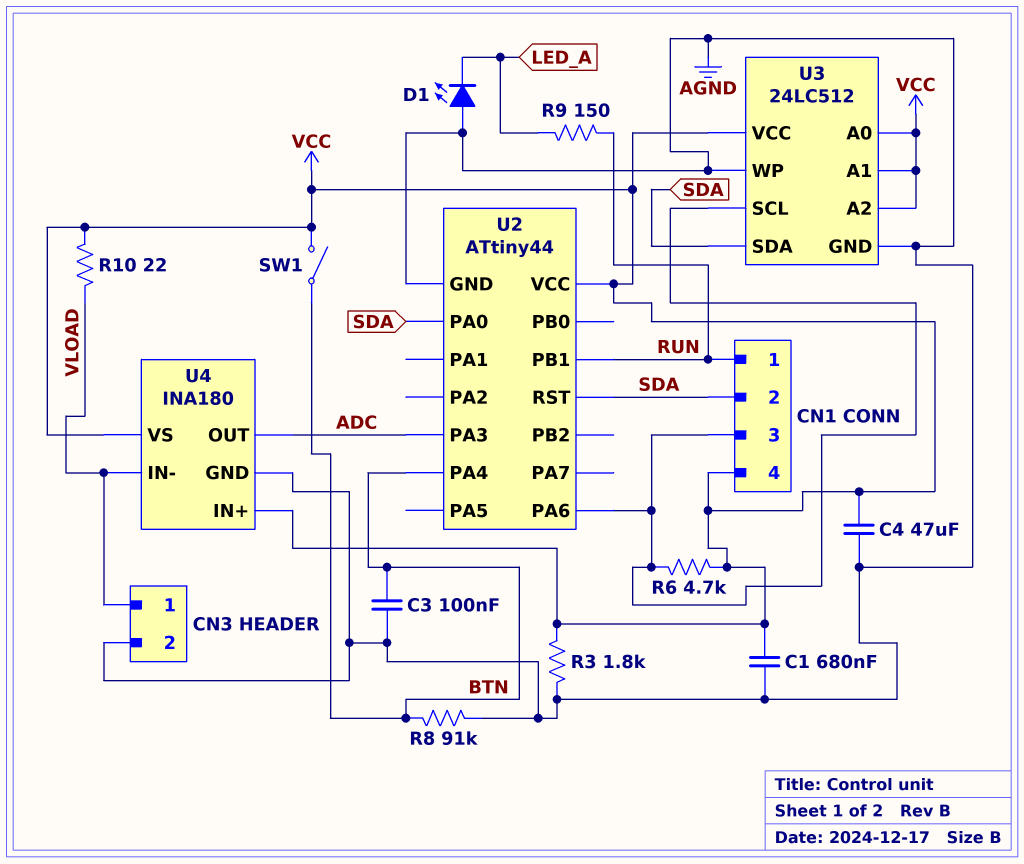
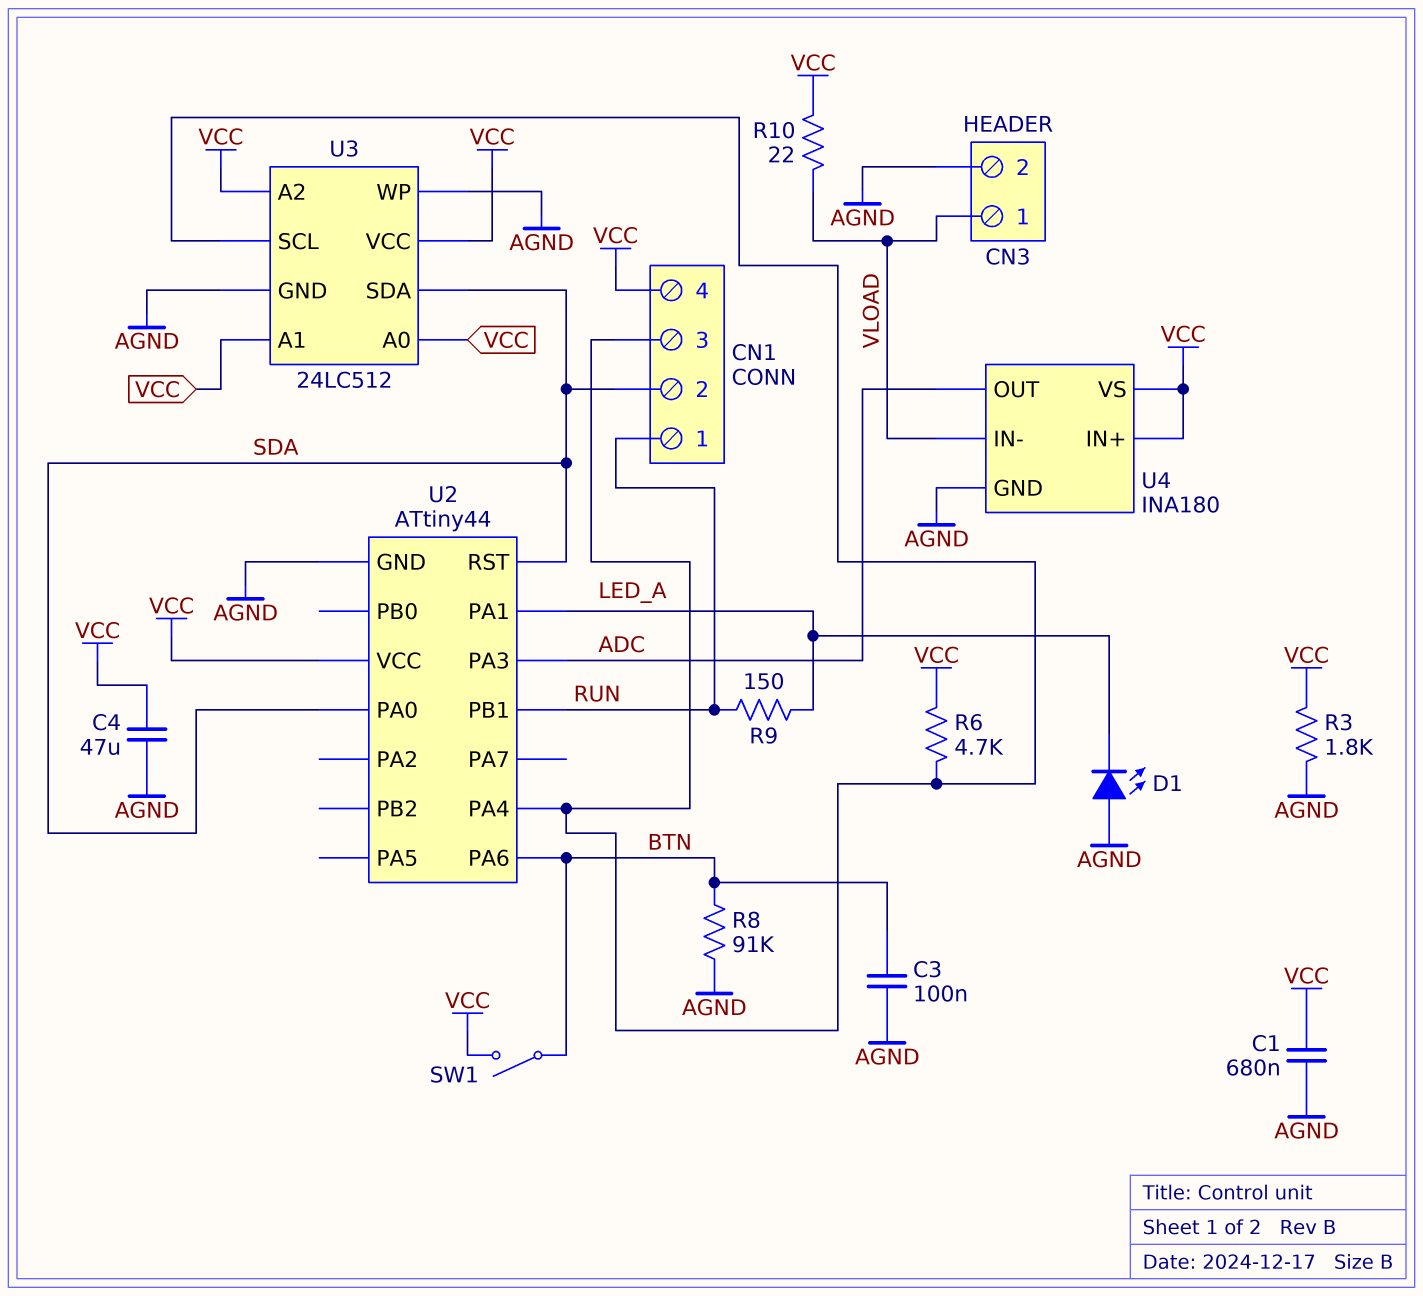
U2 pin PA1: none -> LED_A
U2 pin PA4: BTN -> CN1/3
U2 pin PA6: CN1/3 -> BTN

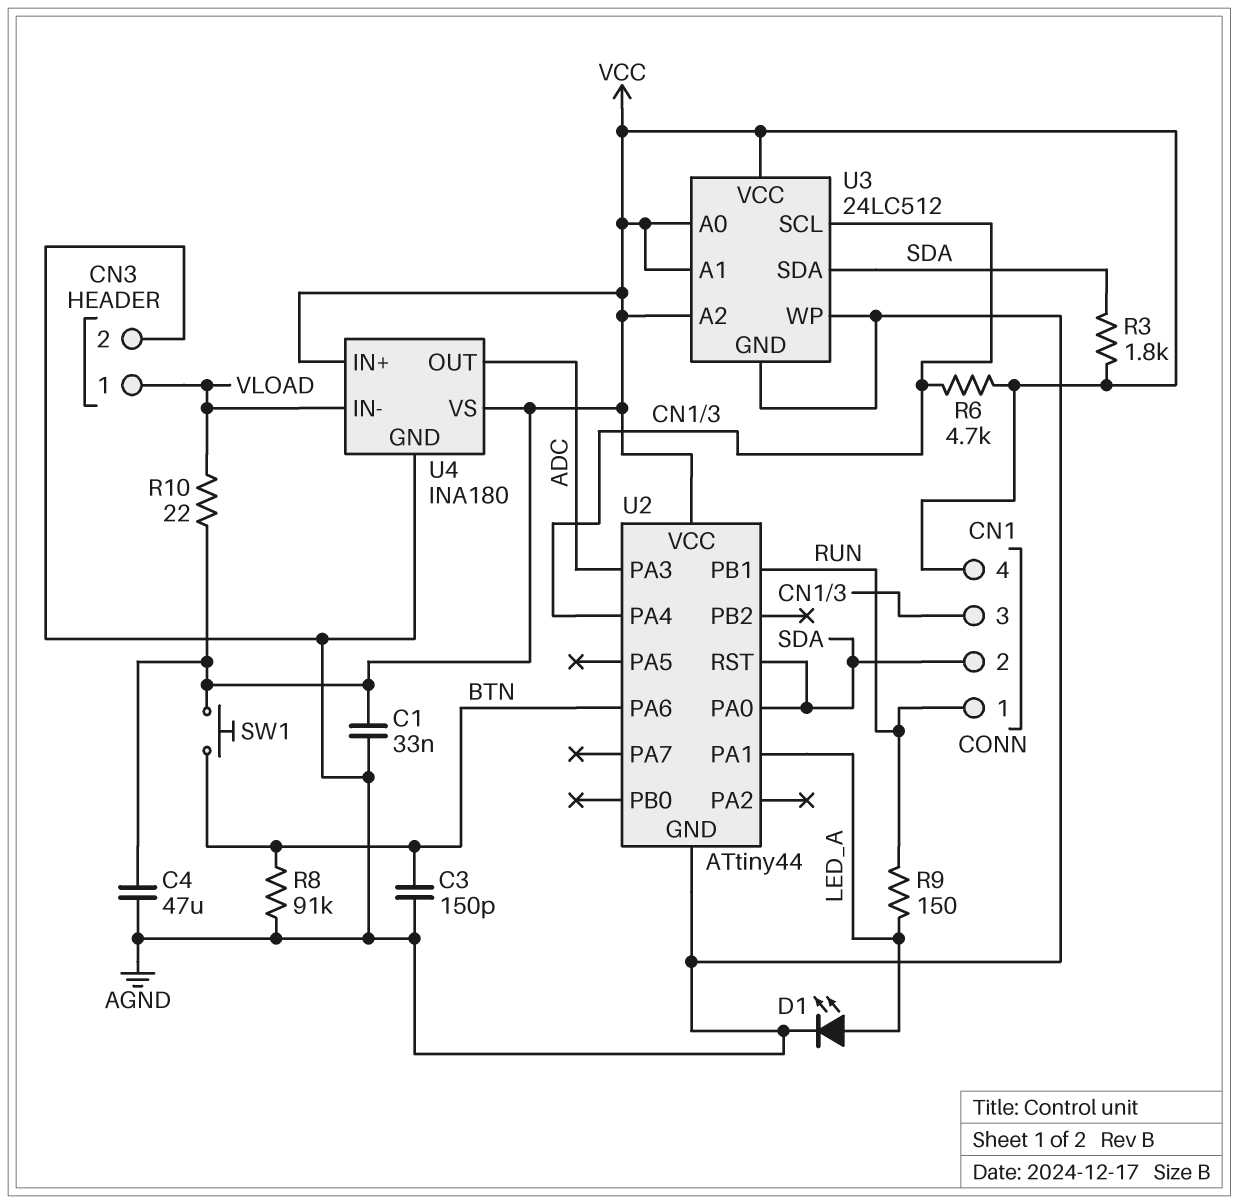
C1: 680nF (AGND, VCC) -> 33nF (AGND, VCC)
C3: 100nF (AGND, BTN) -> 150pF (AGND, BTN)
D1: LED (A AGND, K LED_A) -> LED (A LED_A, K AGND)
R3: 1.8k (AGND, VCC) -> 1.8k (SDA, VCC)
SW1: switch (BTN, VCC) -> button (BTN, VCC)

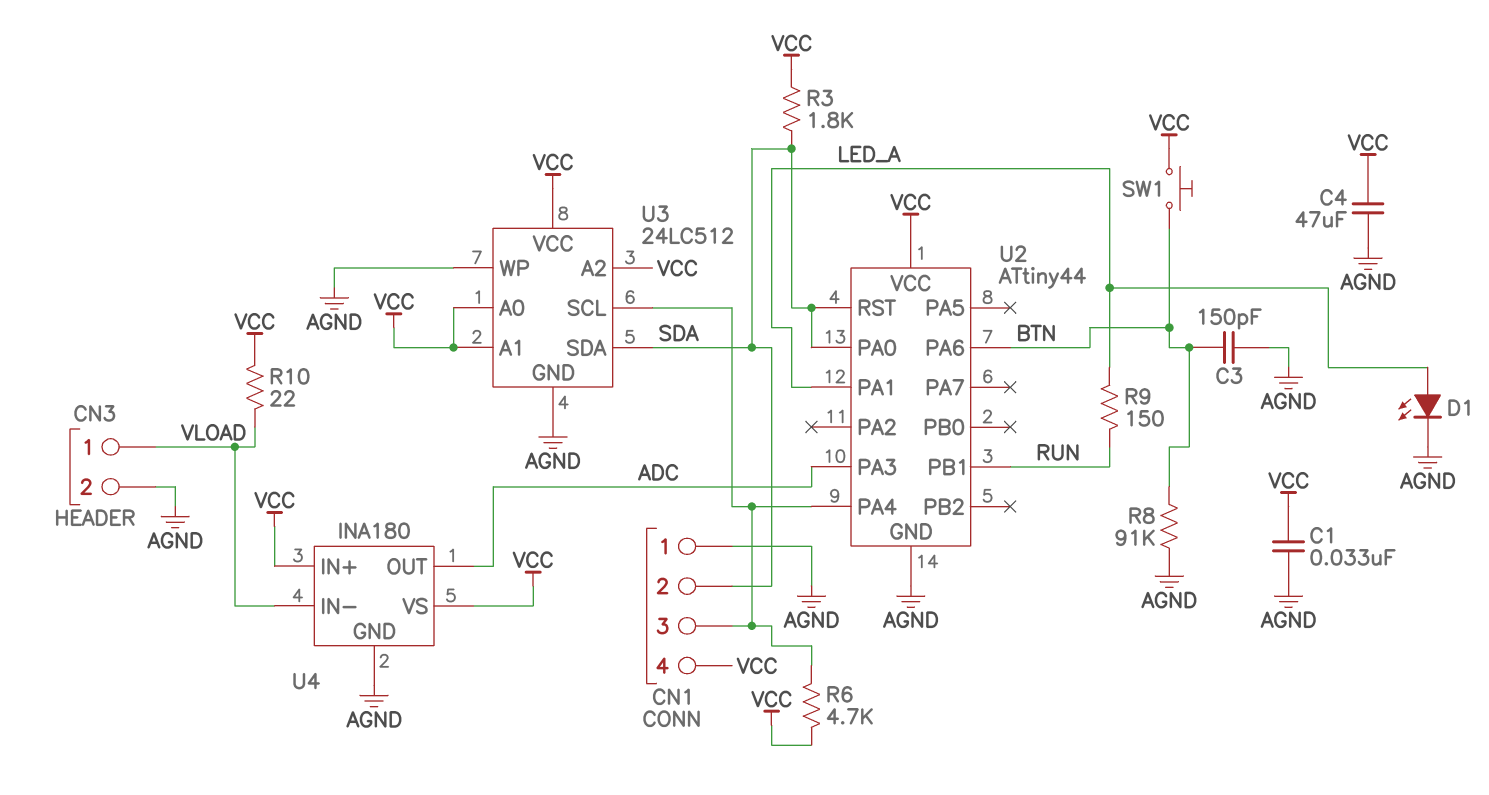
CN1 pin 1: RUN -> AGND

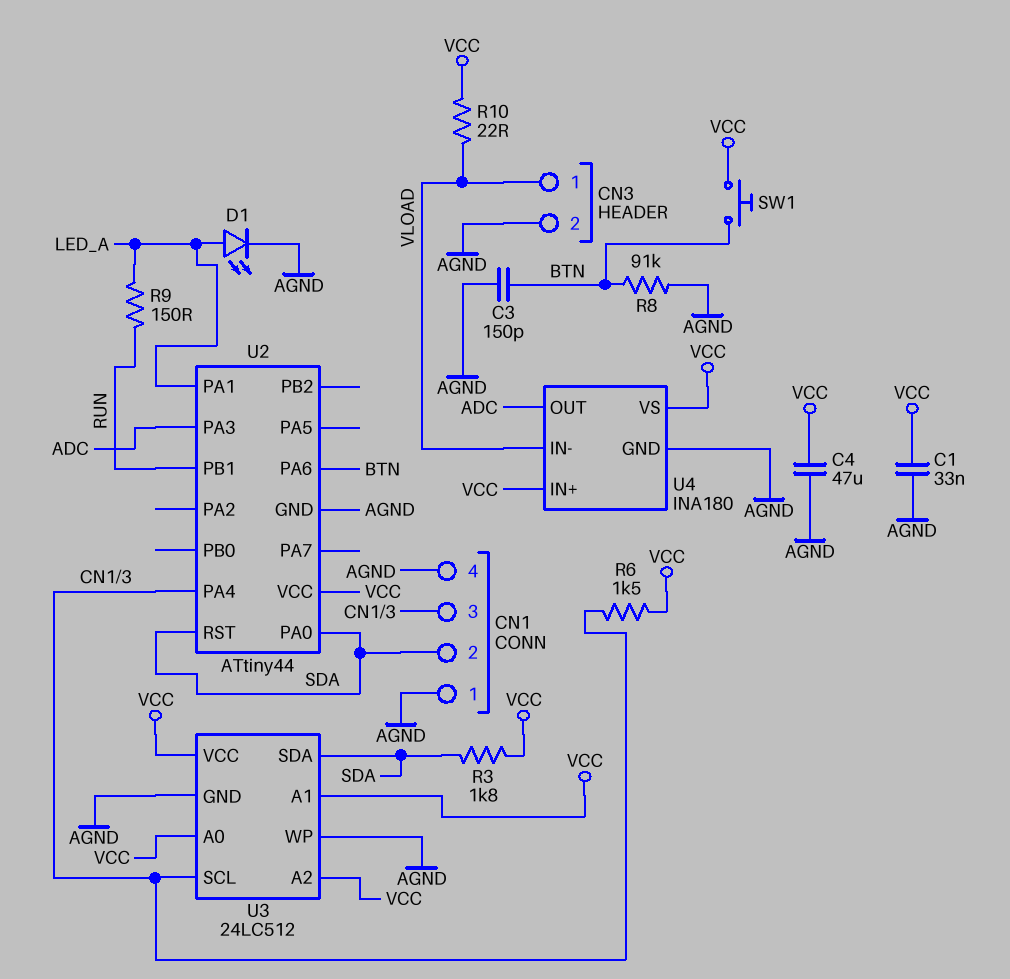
CN1 pin 4: VCC -> AGND
R6: 4.7k (CN1/3, VCC) -> 1.5k (CN1/3, VCC)

